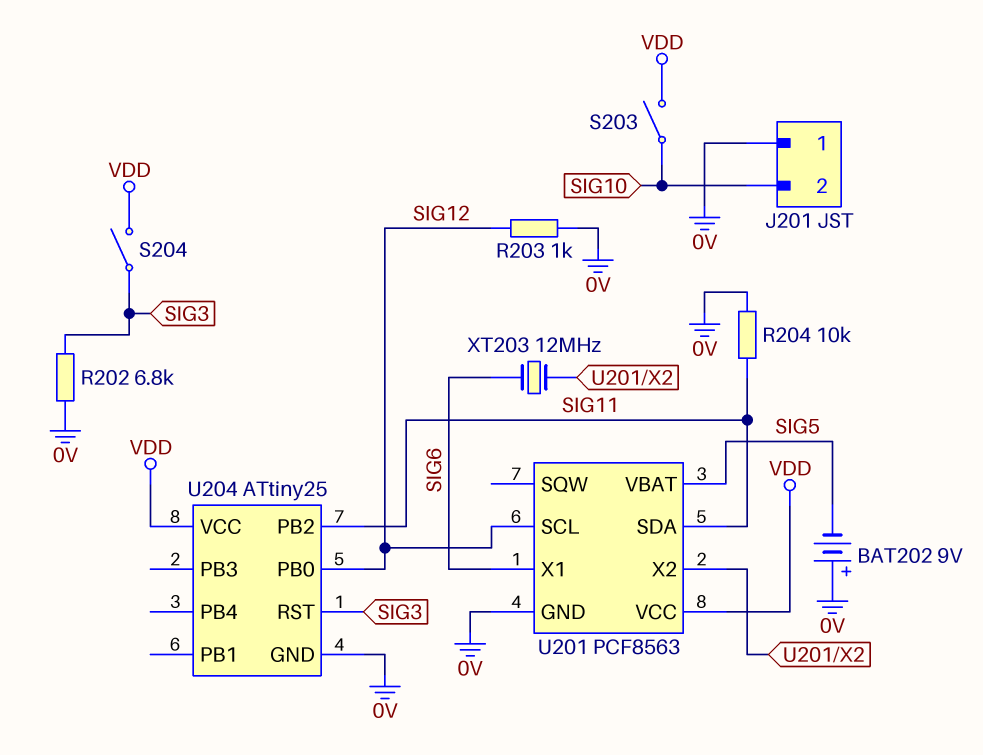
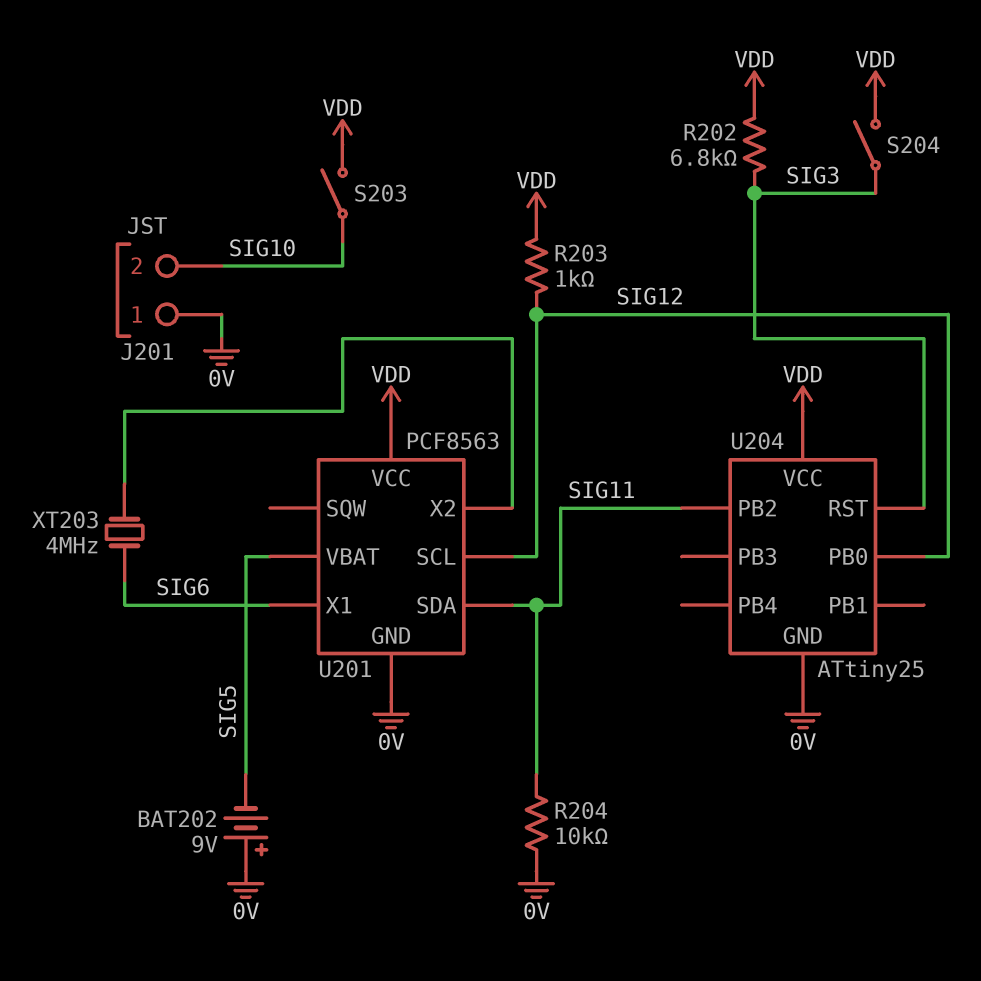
R202: 6.8k (0V, SIG3) -> 6.8k (SIG3, VDD)
R203: 1k (0V, SIG12) -> 1k (SIG12, VDD)
XT203: 12MHz (SIG6, U201/X2) -> 4MHz (SIG6, U201/X2)

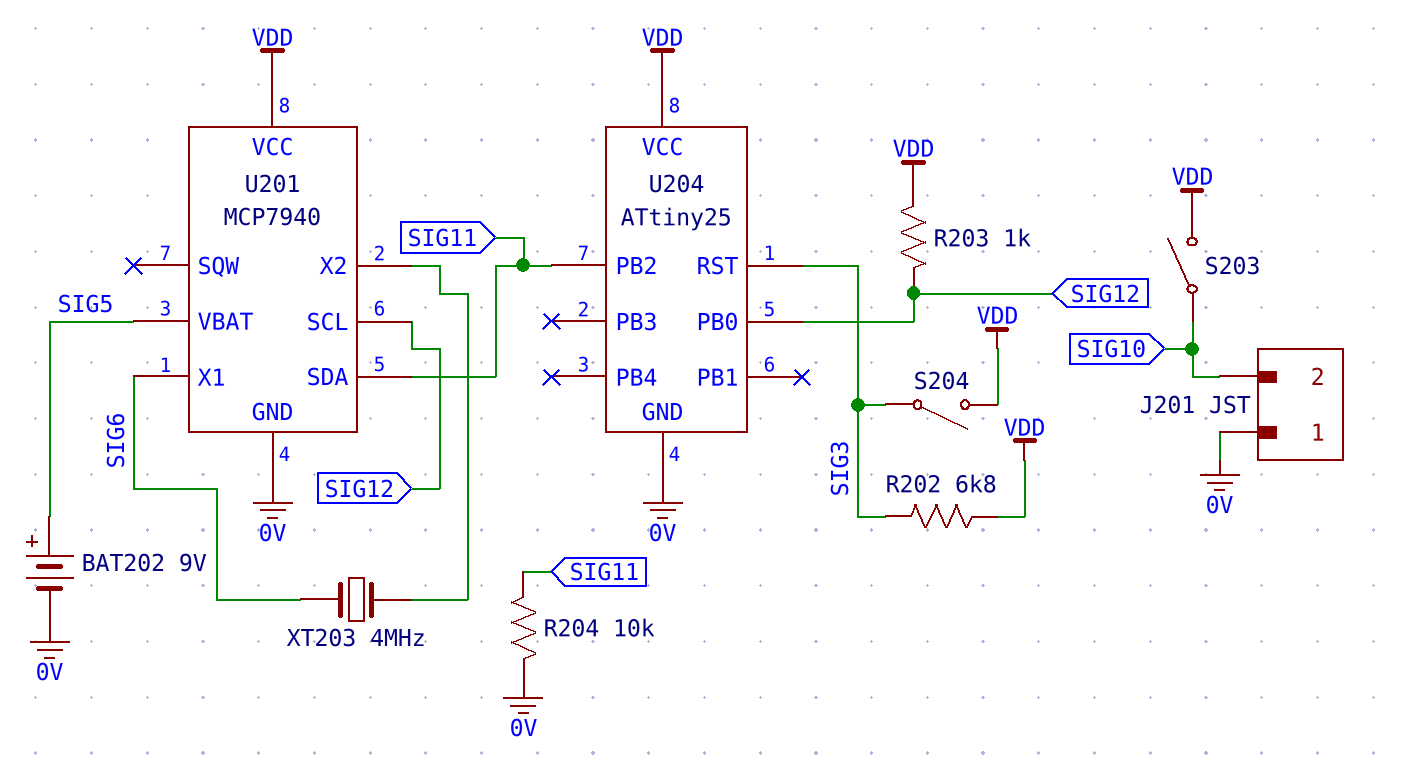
BAT202: 9V (plus 0V, minus SIG5) -> 9V (plus SIG5, minus 0V)
U201: PCF8563 -> MCP7940

